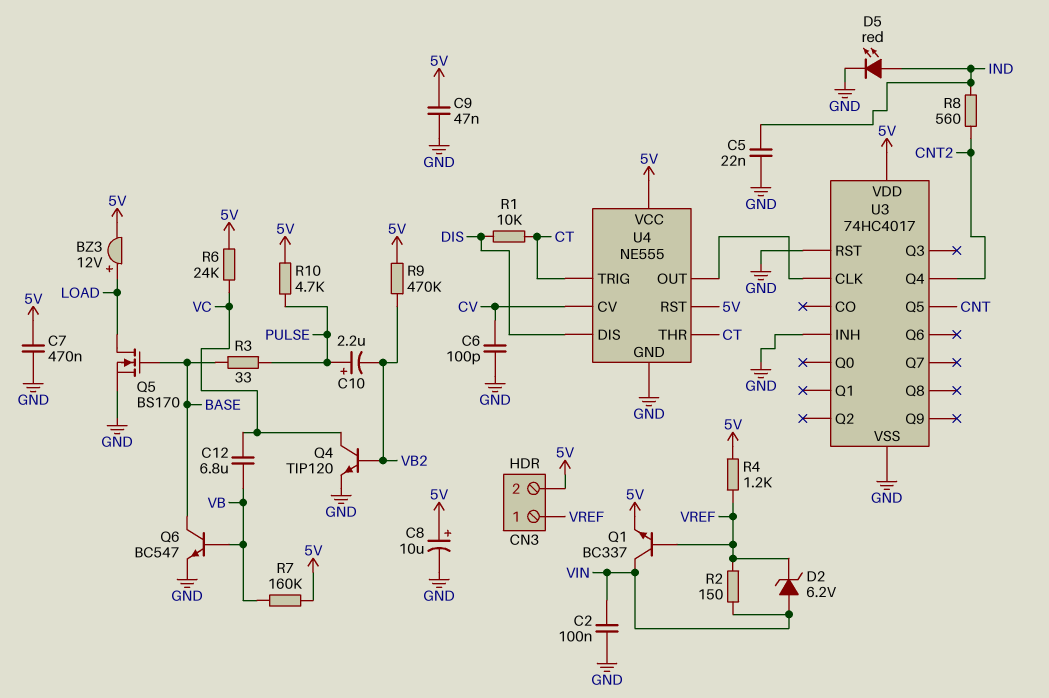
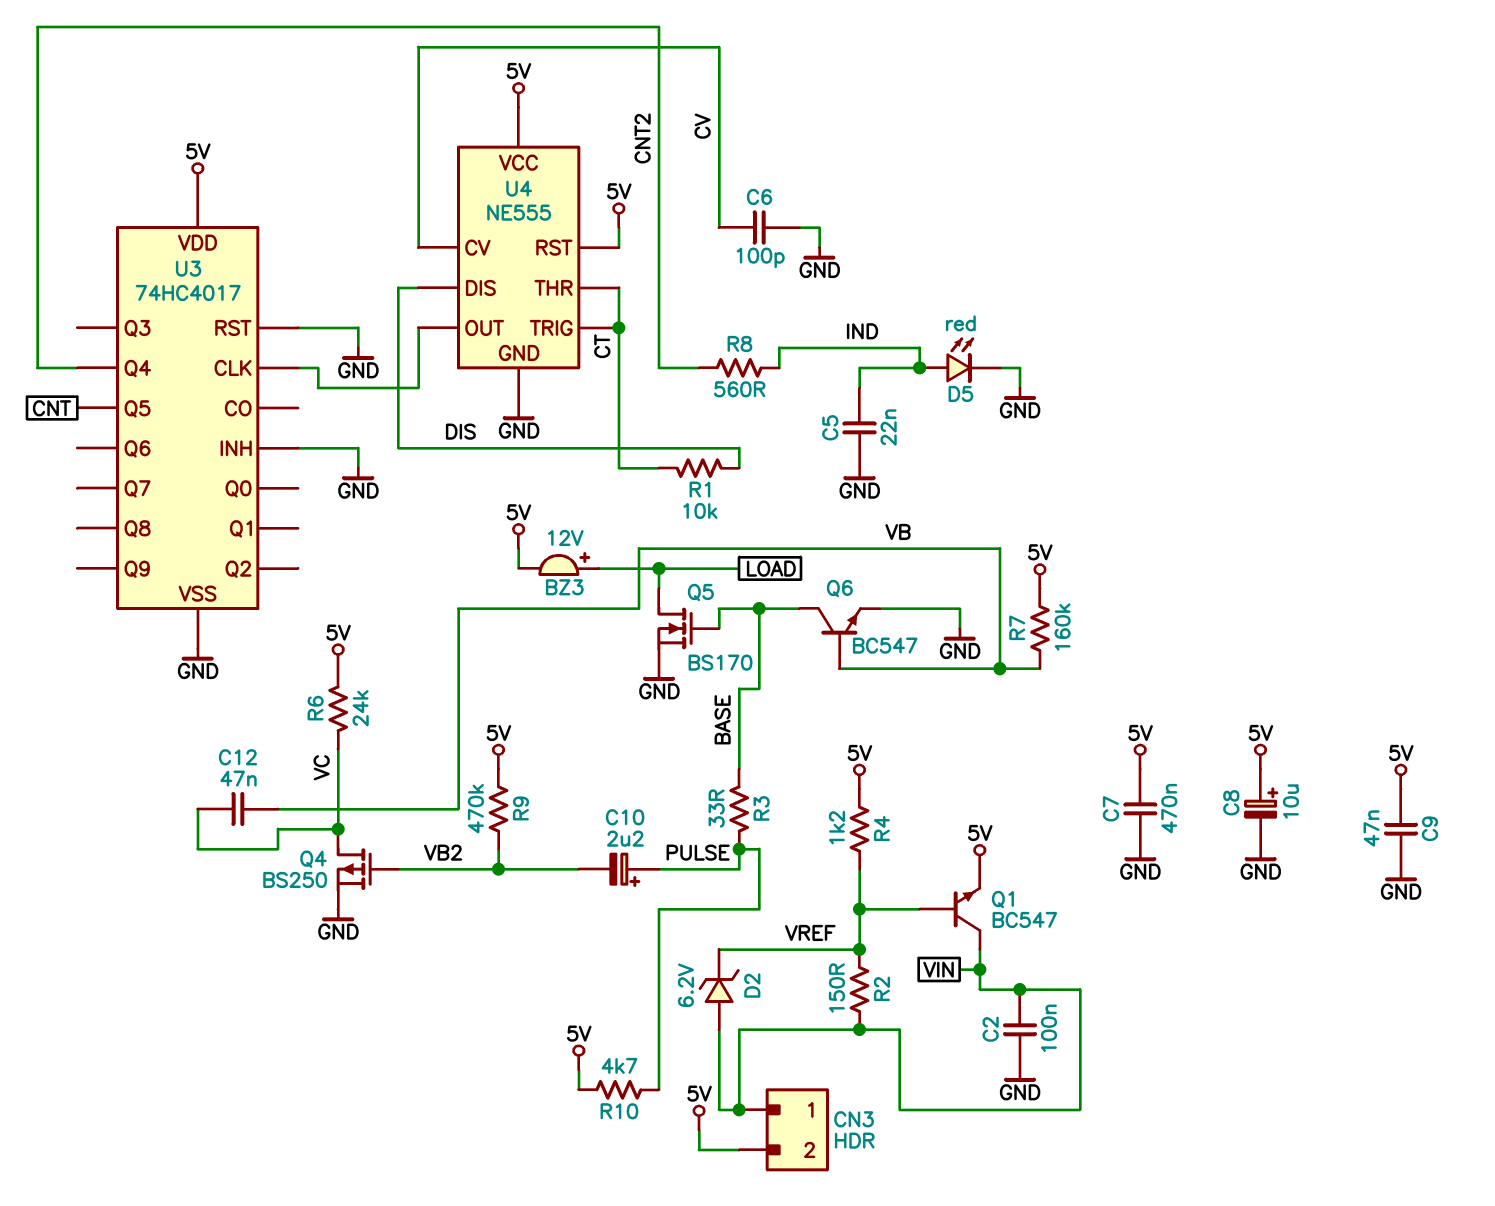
C12: 6.8uF (VB, VC) -> 47nF (VB, VC)
CN3 pin 1: VREF -> VIN
Q1: NPN BC337 (B VREF, C VIN, E 5V) -> NPN BC547 (B VREF, C VIN, E 5V)
Q4: NPN TIP120 (B VB2, C VC, E GND) -> PMOS BS250 (G VB2, D VC, S GND)

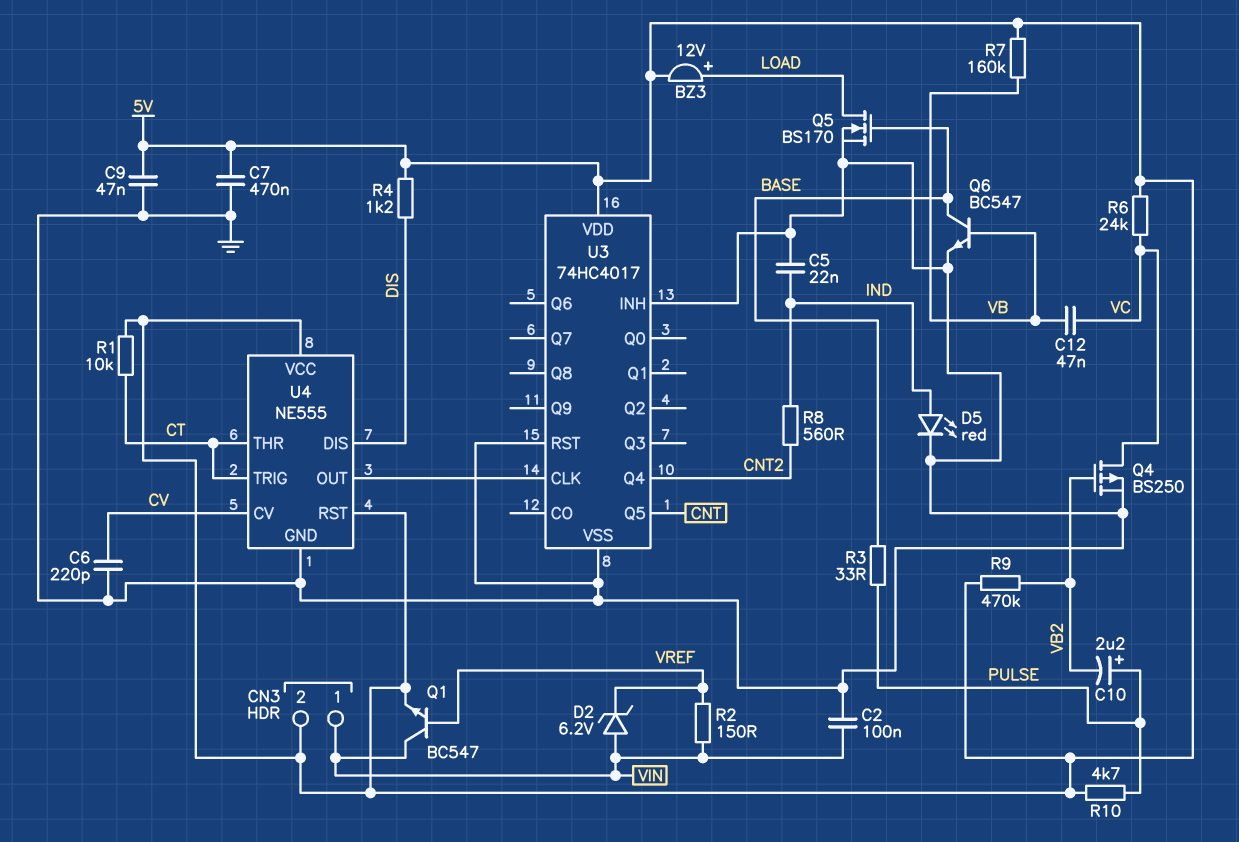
C6: 100pF (CV, GND) -> 220pF (CV, GND)
C8: 10uF (plus 5V, minus GND) -> none
R1: 10k (CT, DIS) -> 10k (5V, CT)
R4: 1.2k (5V, VREF) -> 1.2k (5V, DIS)

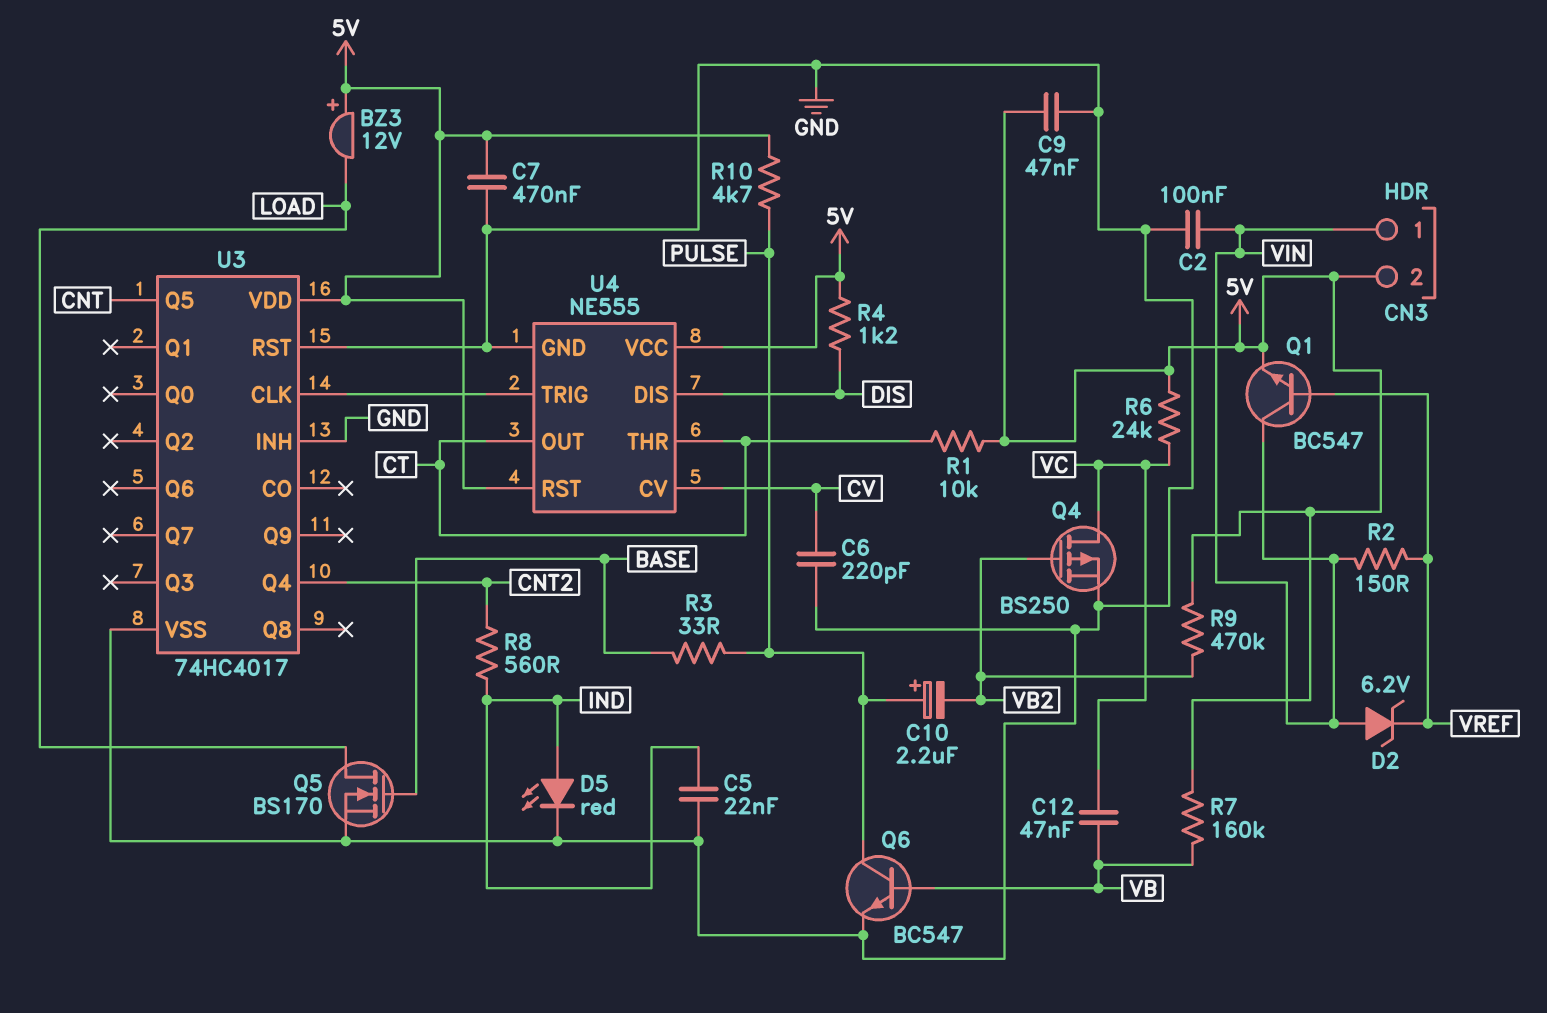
BZ3: buzzer 12V (plus LOAD, minus 5V) -> buzzer 12V (plus 5V, minus LOAD)
Q6: NPN BC547 (B VB, C BASE, E GND) -> NPN BC547 (B VB, C PULSE, E GND)
U4 pin OUT: U3/CLK -> CT
U4 pin TRIG: CT -> U3/CLK

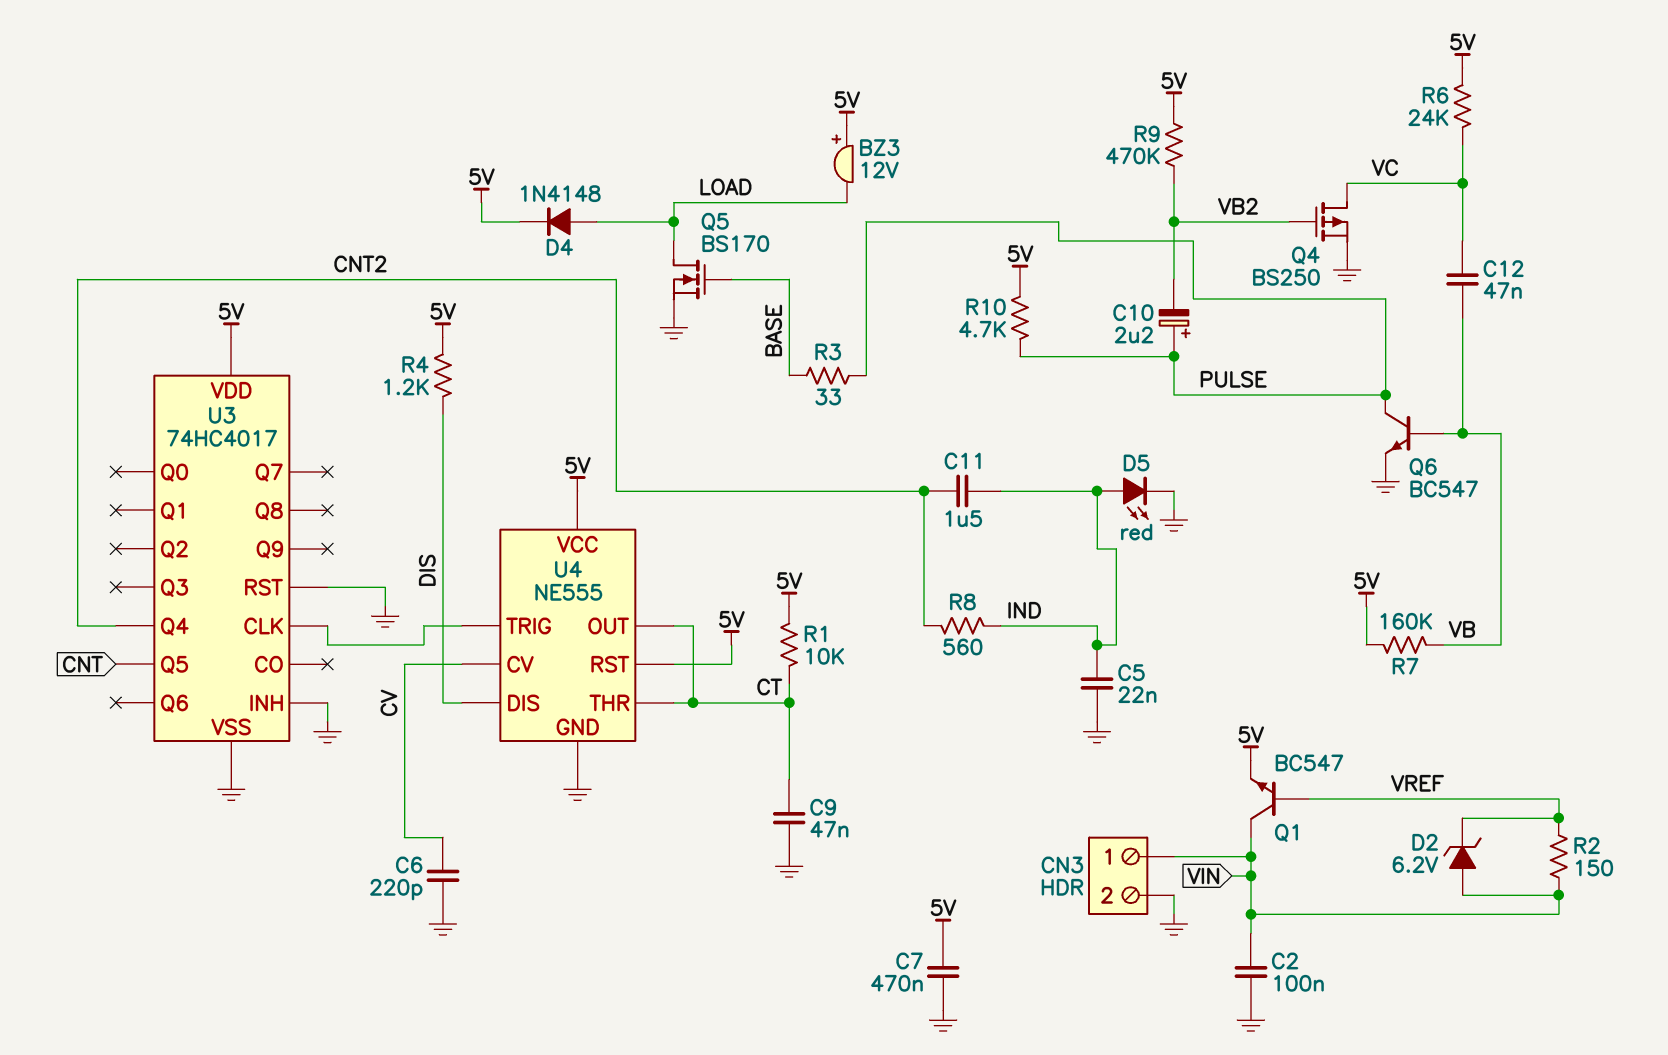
C9: 47nF (5V, GND) -> 47nF (CT, GND)
C11: none -> 1.5uF (CNT2, IND)
CN3 pin 2: 5V -> GND
D4: none -> diode 1N4148 (A LOAD, K 5V)

